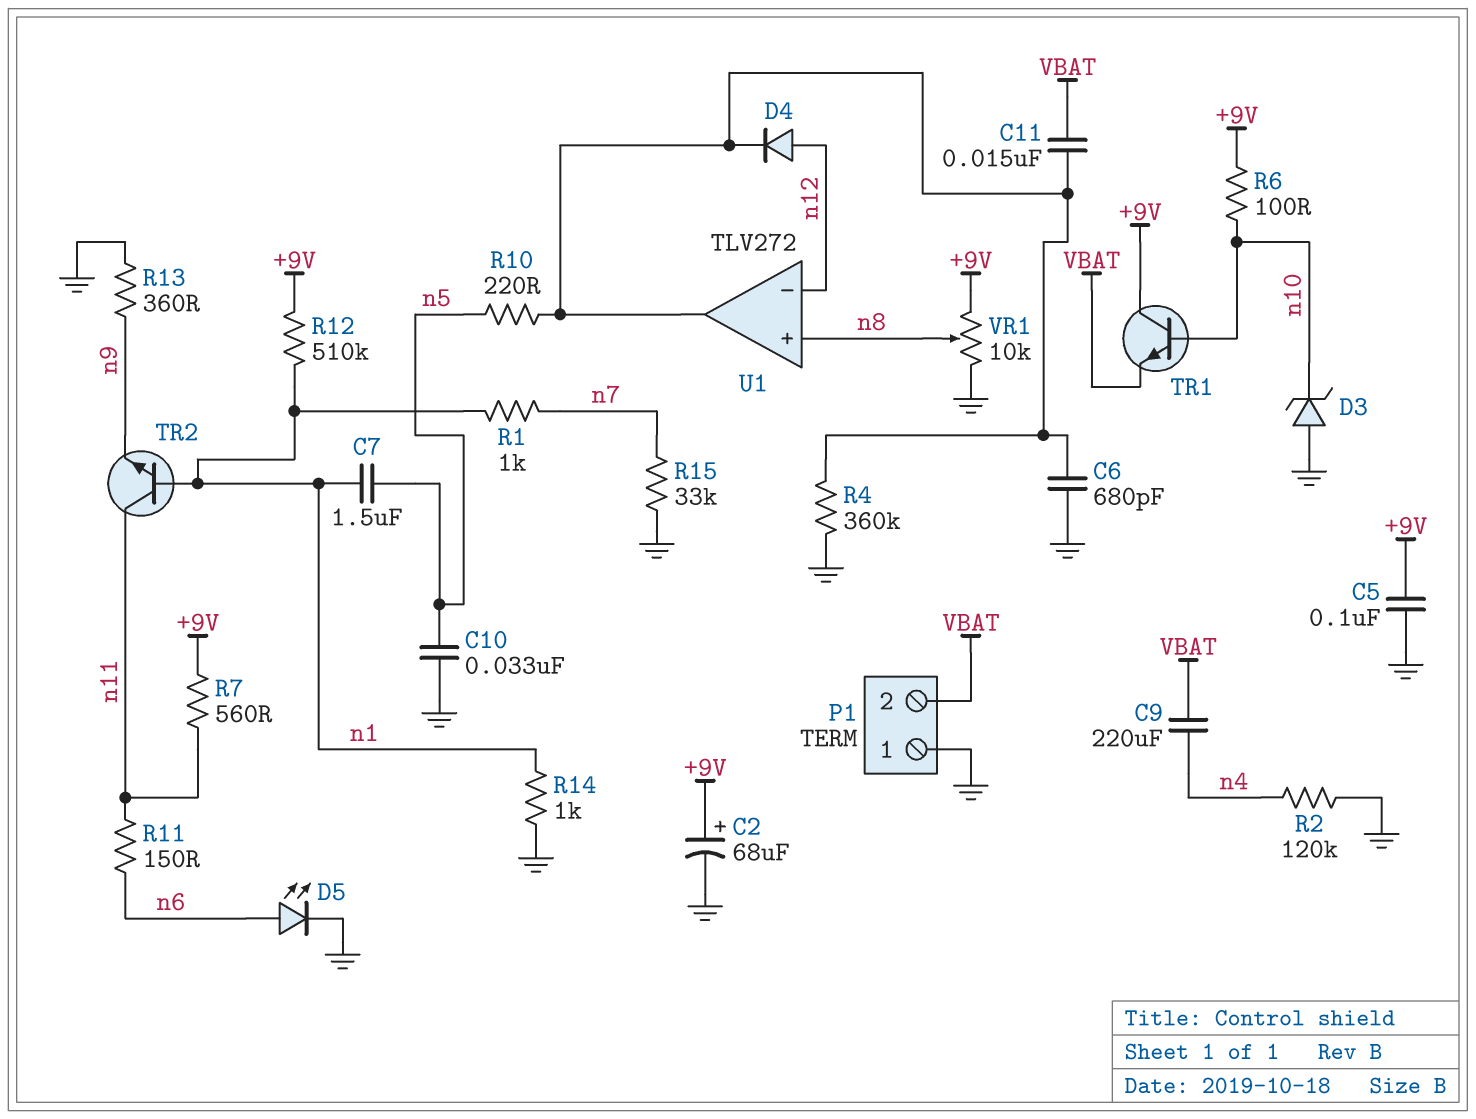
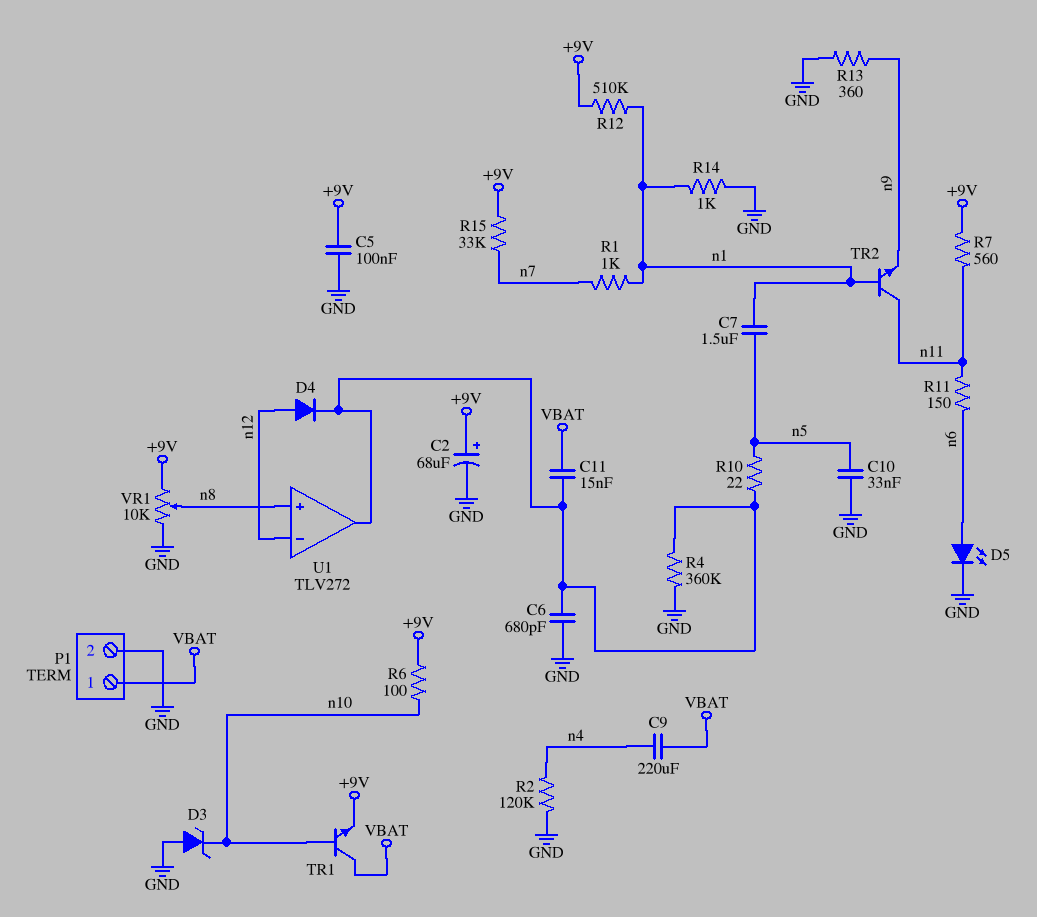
P1 pin 1: GND -> VBAT
P1 pin 2: VBAT -> GND
R10: 220 (U1/out, n5) -> 22 (U1/out, n5)
R15: 33k (GND, n7) -> 33k (+9V, n7)
TR1: NPN (B n10, C +9V, E VBAT) -> NPN (B n10, C VBAT, E +9V)

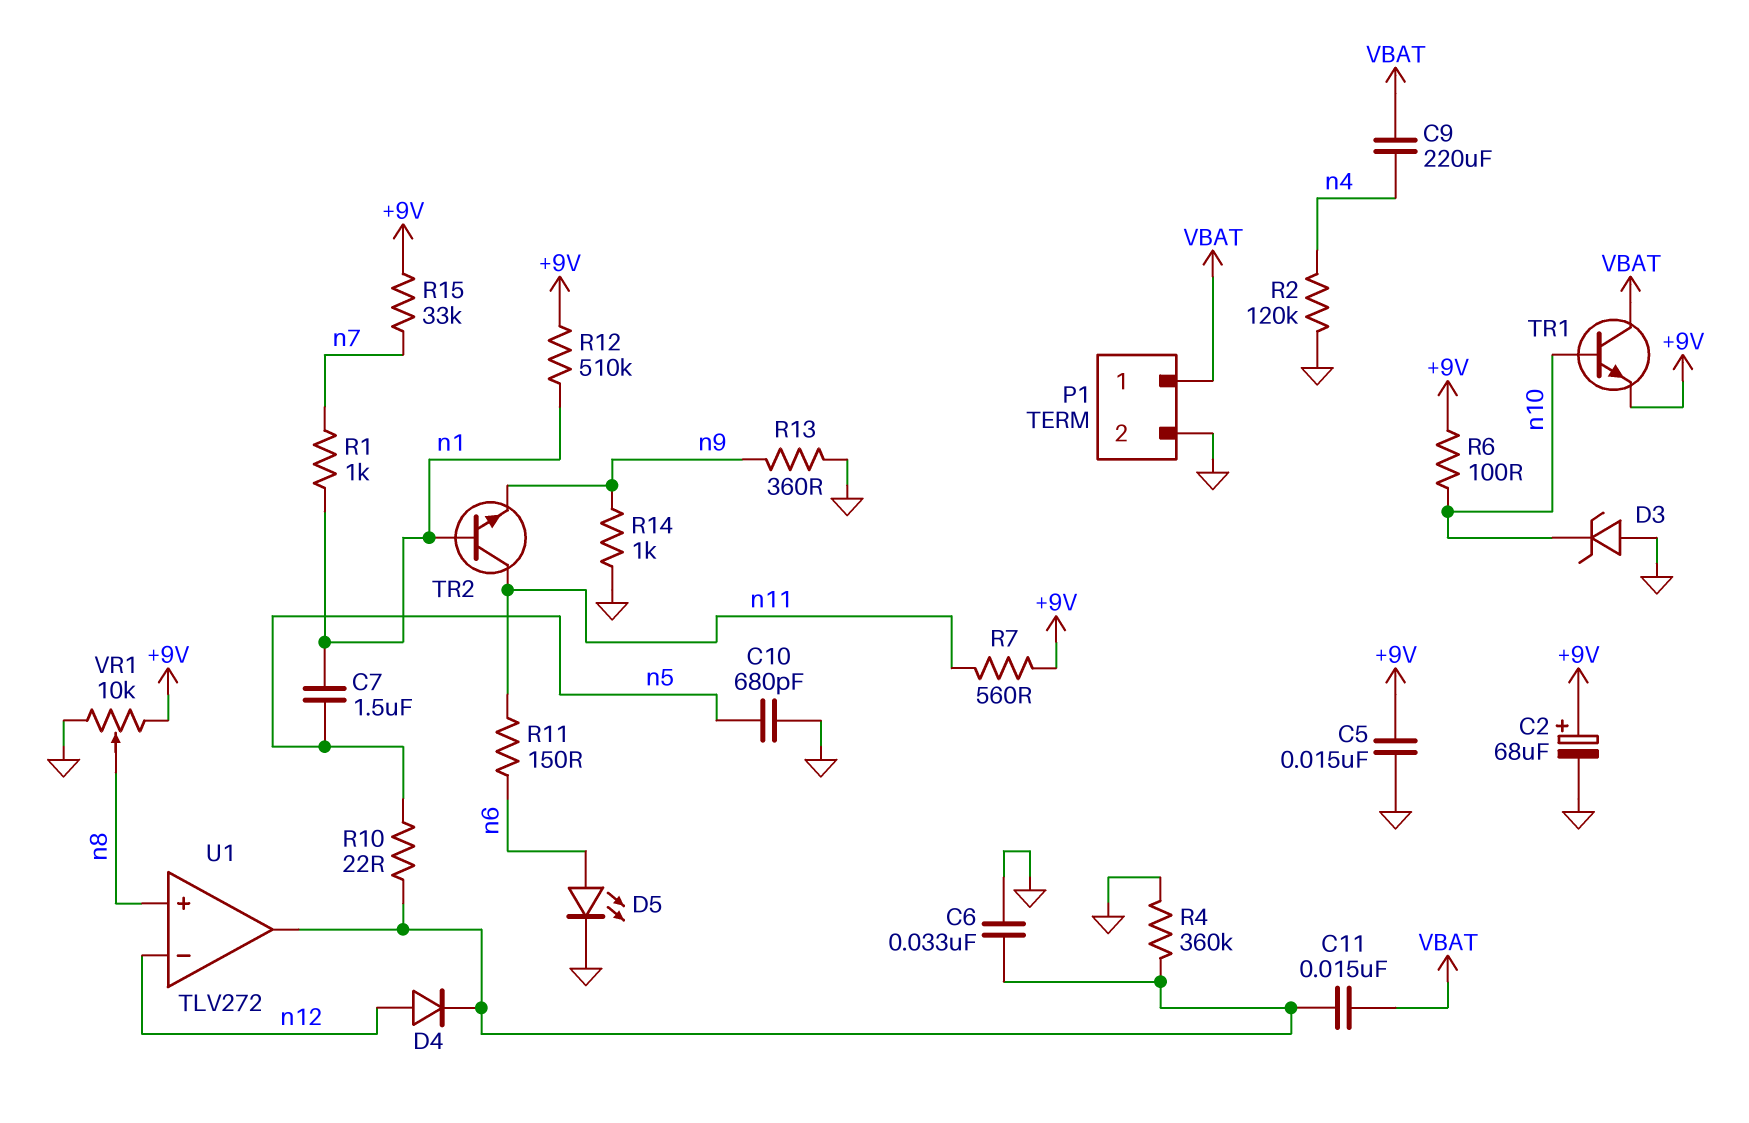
C5: 100nF (+9V, GND) -> 15nF (+9V, GND)
C6: 680pF (GND, U1/out) -> 33nF (GND, U1/out)
C10: 33nF (GND, n5) -> 680pF (GND, n5)
R14: 1k (GND, n1) -> 1k (GND, n9)

